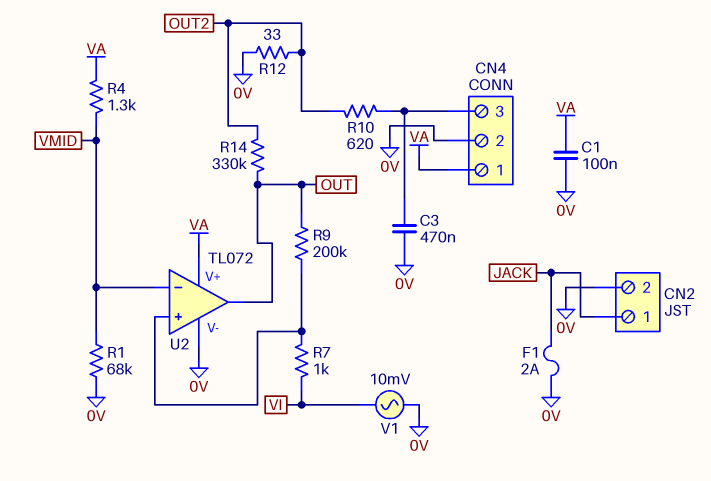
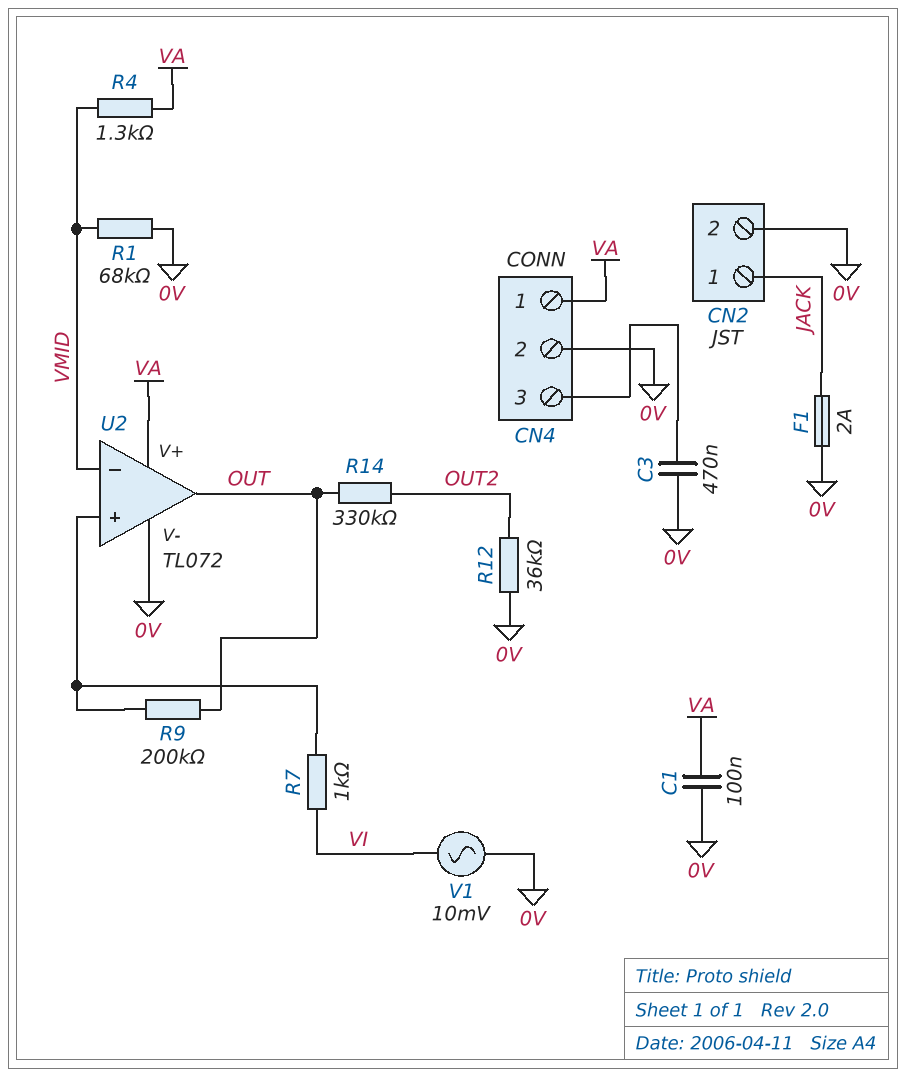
R10: 620 (CN4/3, OUT2) -> none
R12: 33 (0V, OUT2) -> 36k (0V, OUT2)

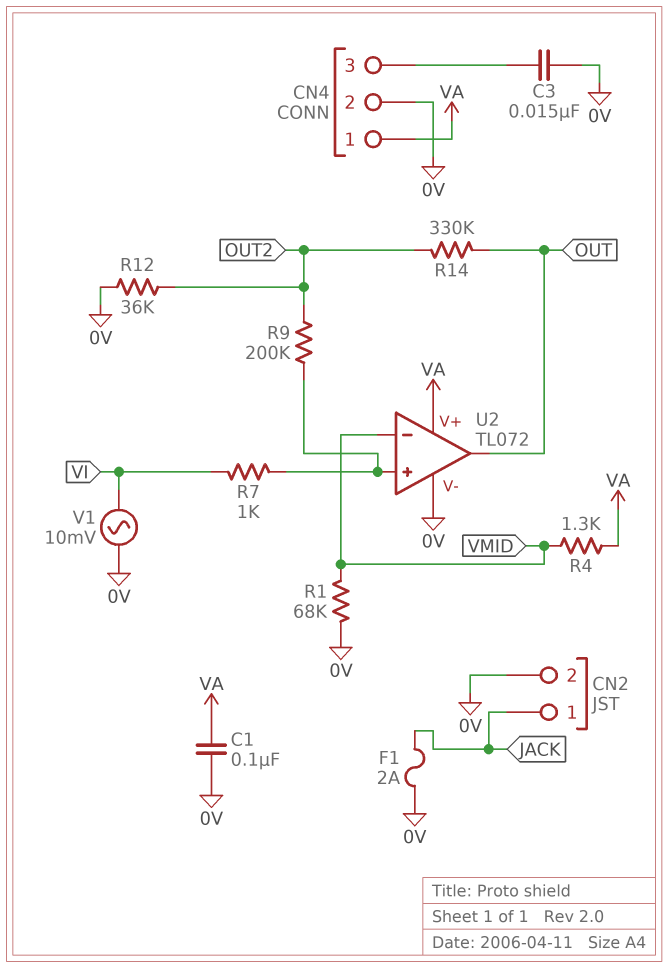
C3: 470nF (0V, CN4/3) -> 15nF (0V, CN4/3)
R9: 200k (OUT, U2/in+) -> 200k (OUT2, U2/in+)

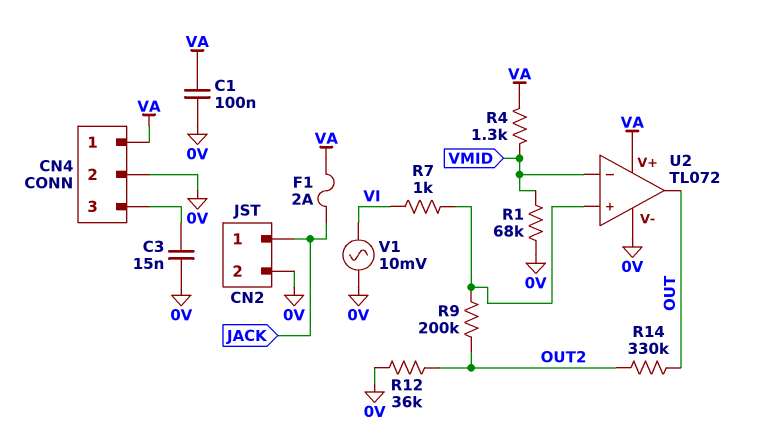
F1: 2A (0V, JACK) -> 2A (JACK, VA)

